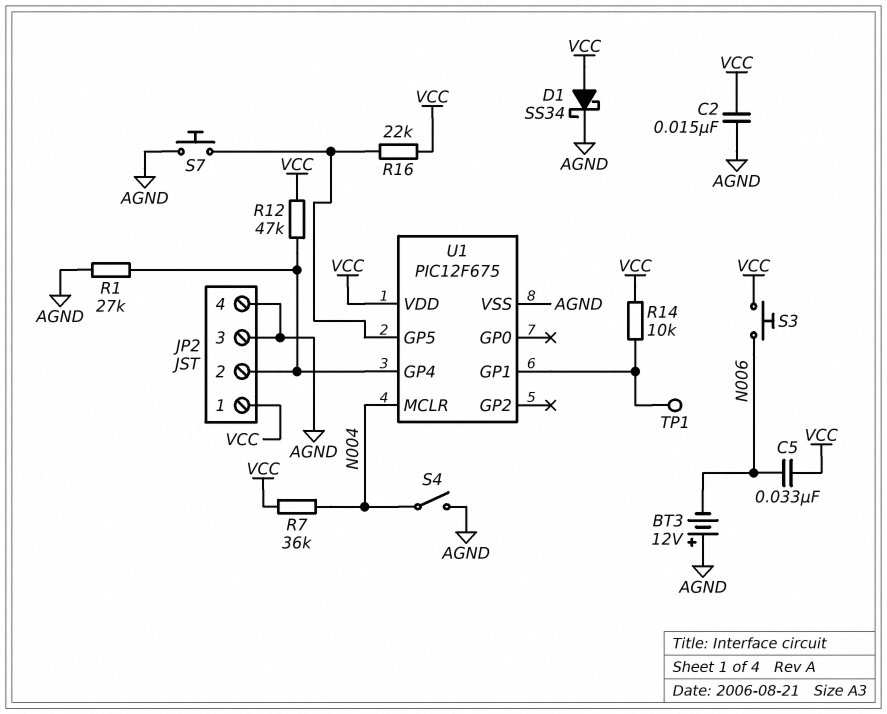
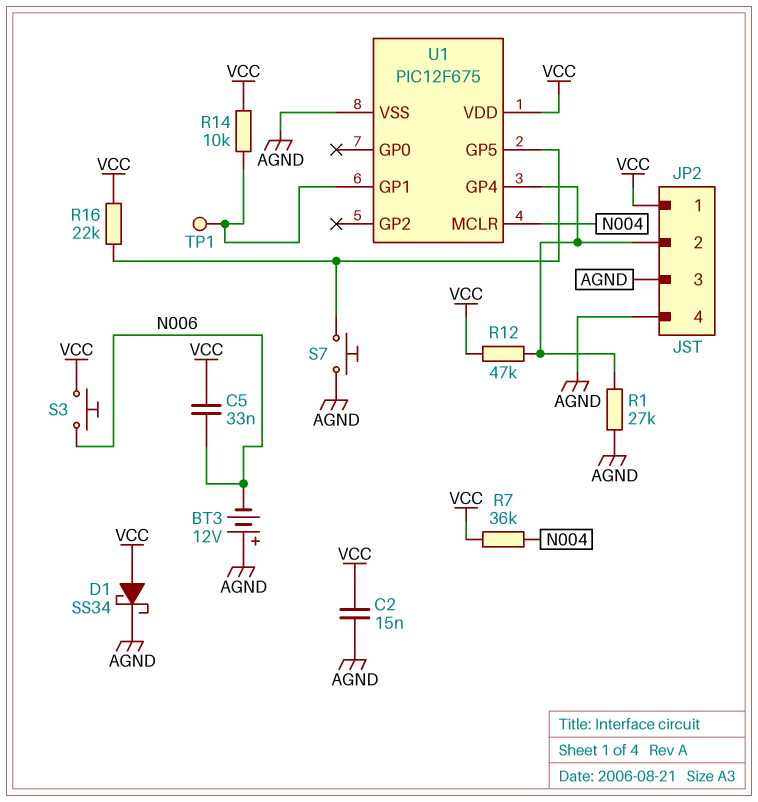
S4: switch (AGND, N004) -> none

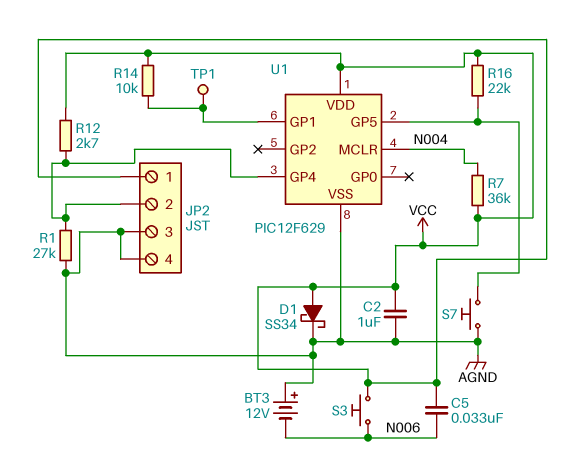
C2: 15nF (AGND, VCC) -> 1uF (AGND, VCC)
R12: 47k (JP2/2, VCC) -> 2.7k (JP2/2, VCC)
U1: PIC12F675 -> PIC12F629

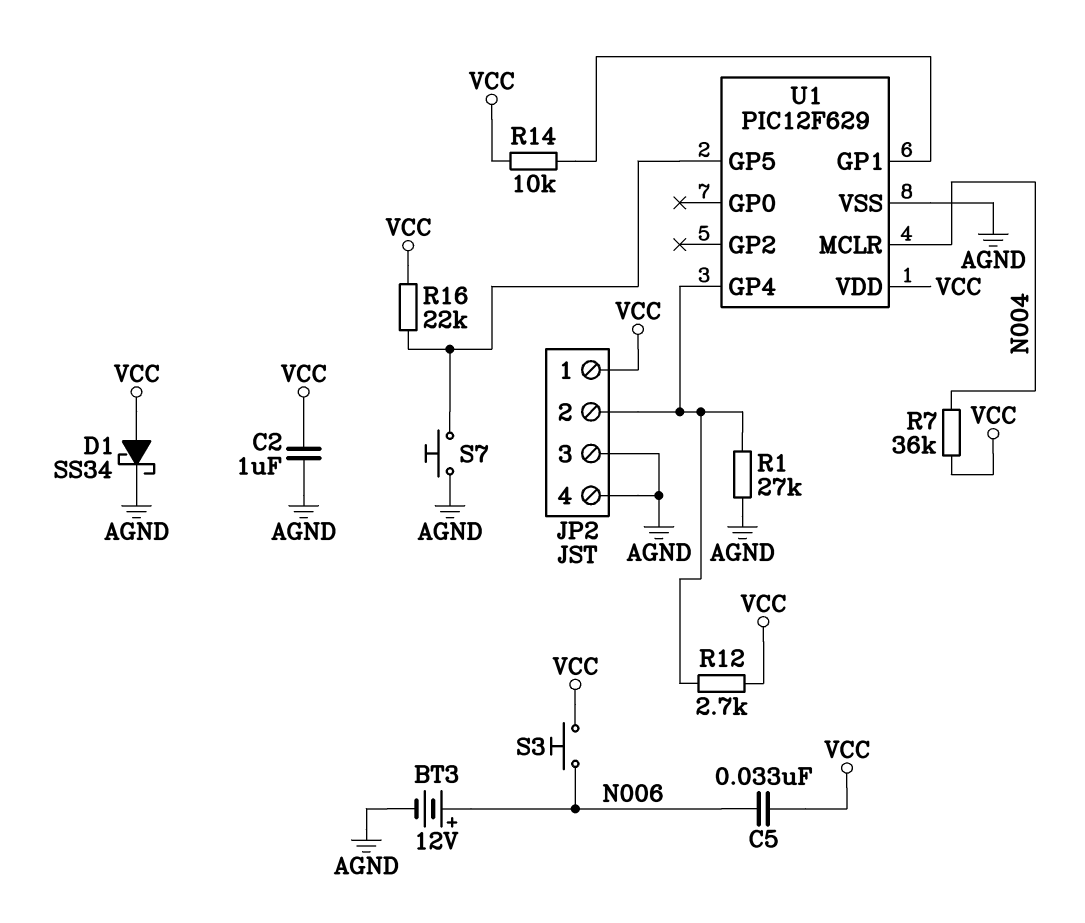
BT3: 12V (plus AGND, minus N006) -> 12V (plus N006, minus AGND)
TP1: test point (U1/GP1) -> none

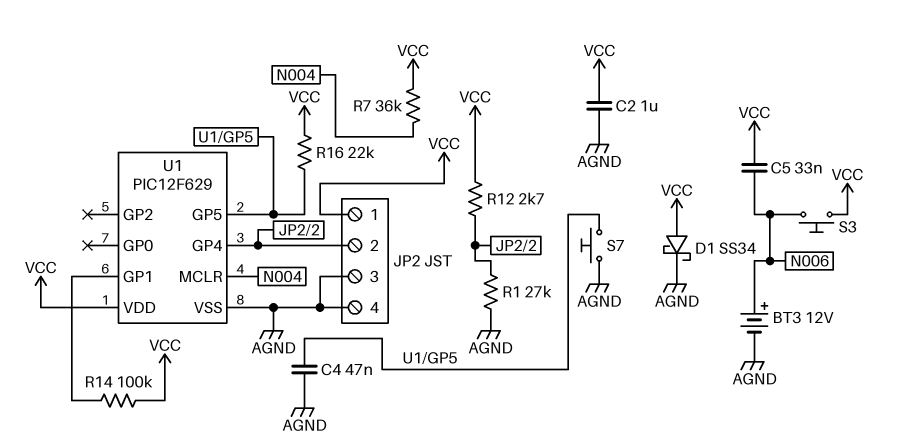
C4: none -> 47nF (AGND, U1/GP5)
R14: 10k (U1/GP1, VCC) -> 100k (U1/GP1, VCC)

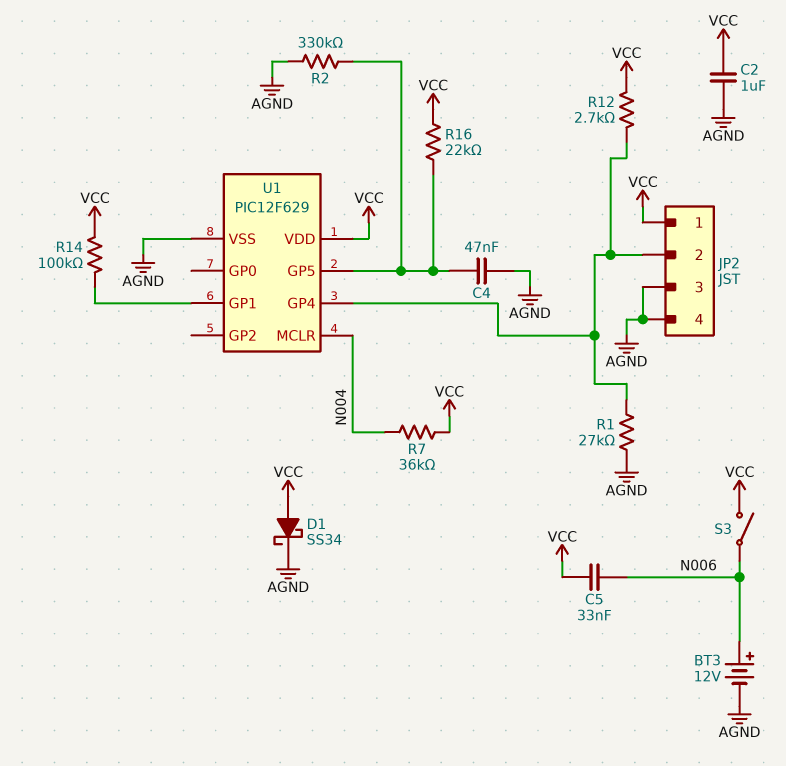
R2: none -> 330k (AGND, U1/GP5)
S3: button (N006, VCC) -> switch (N006, VCC)
S7: button (AGND, U1/GP5) -> none

